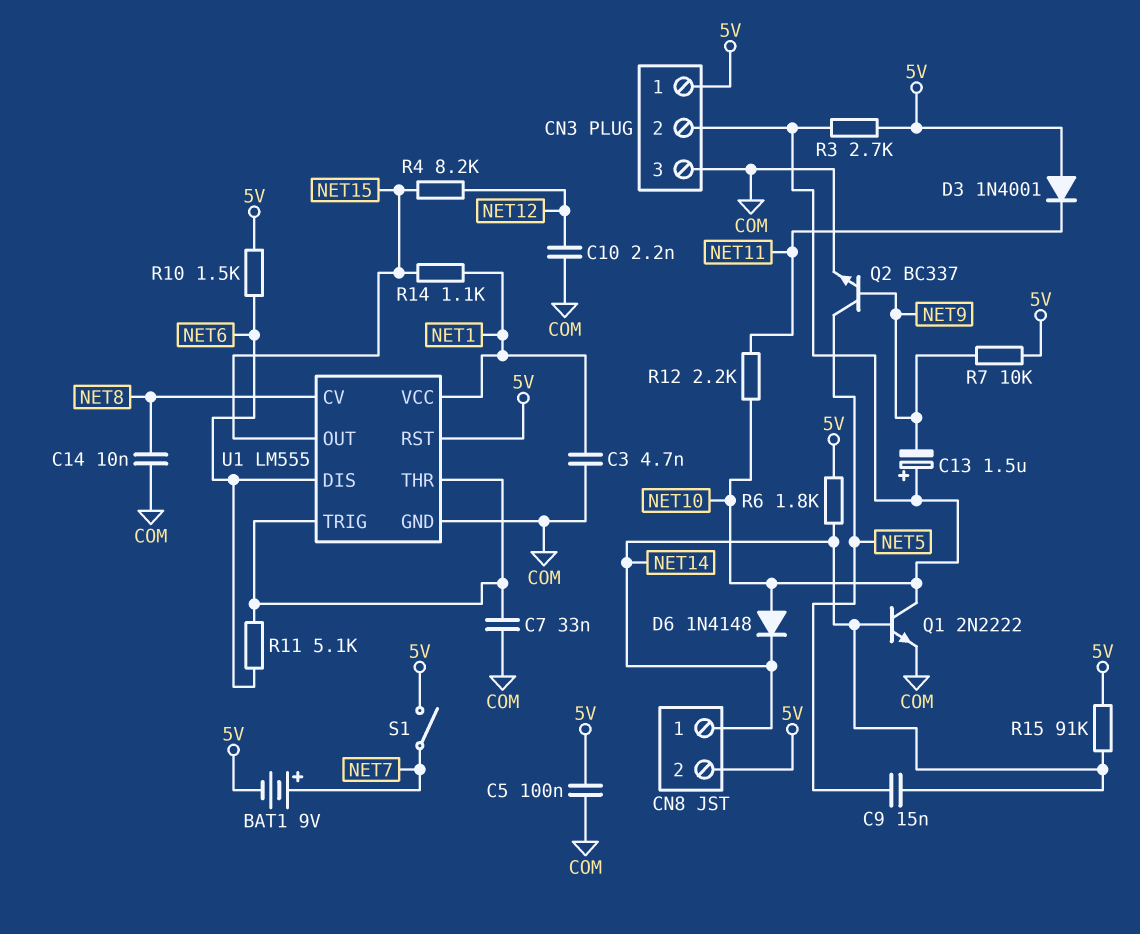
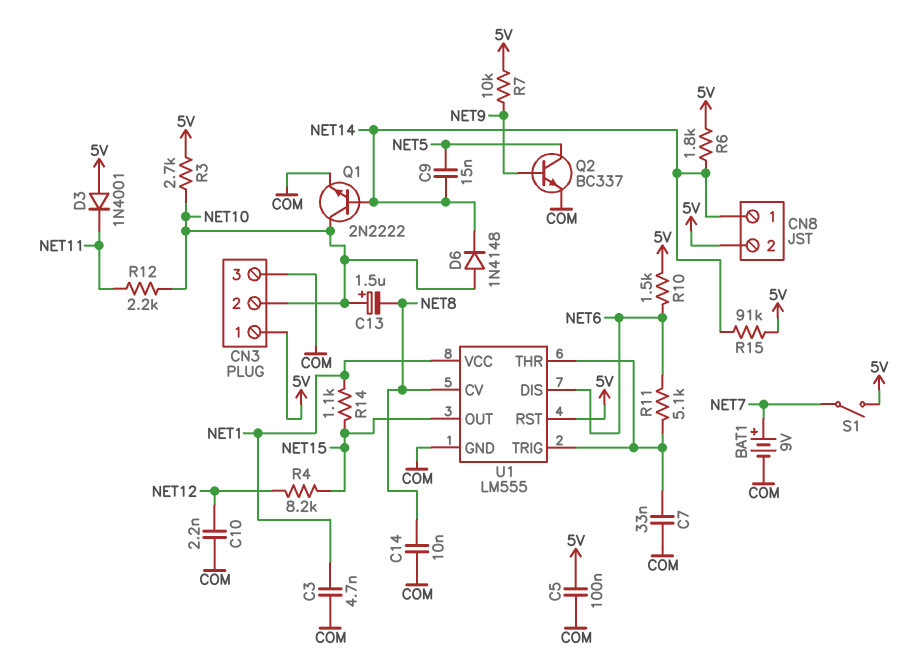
BAT1: 9V (plus NET7, minus 5V) -> 9V (plus NET7, minus COM)
C13: 1.5uF (plus NET10, minus NET9) -> 1.5uF (plus NET10, minus NET8)

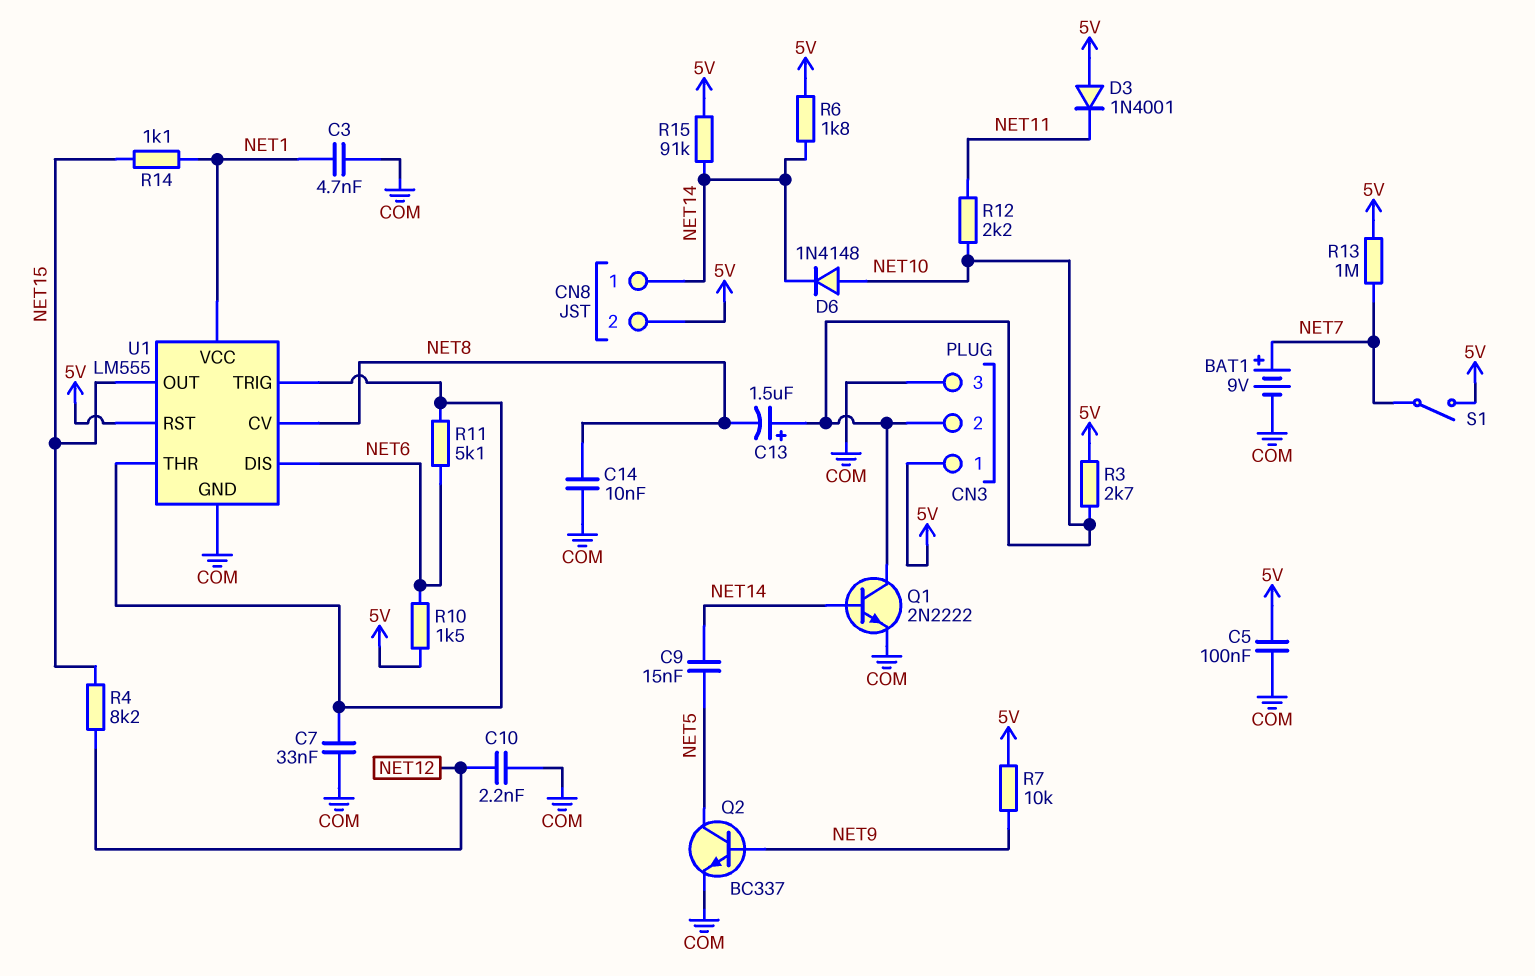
R13: none -> 1M (5V, NET7)

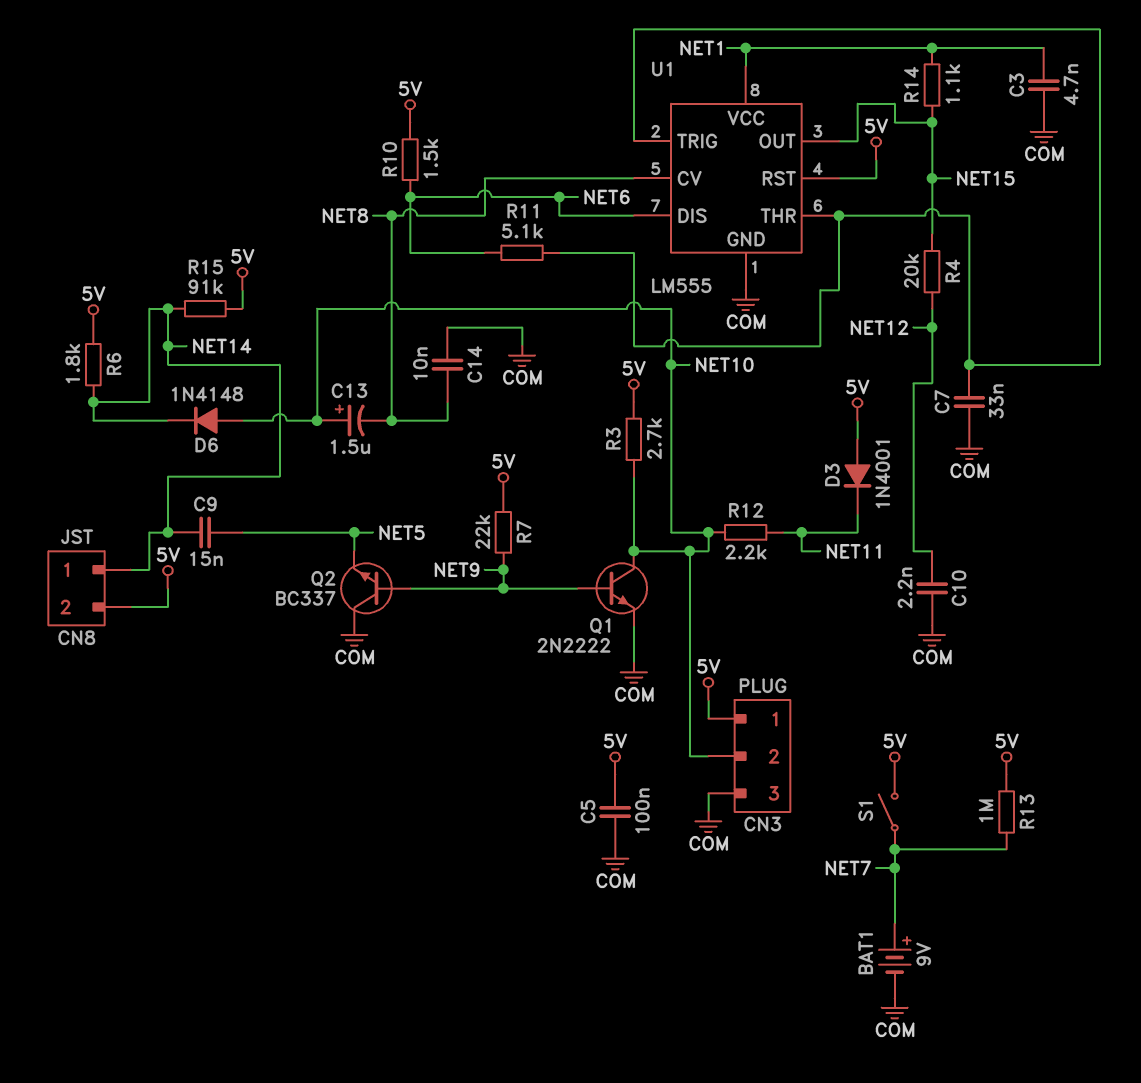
Q1: NPN 2N2222 (B NET14, C NET10, E COM) -> NPN 2N2222 (B NET9, C NET10, E COM)
Q2: NPN BC337 (B NET9, C NET5, E COM) -> NPN BC337 (B NET9, C COM, E NET5)
R4: 8.2k (NET12, NET15) -> 20k (NET12, NET15)
R7: 10k (5V, NET9) -> 22k (5V, NET9)

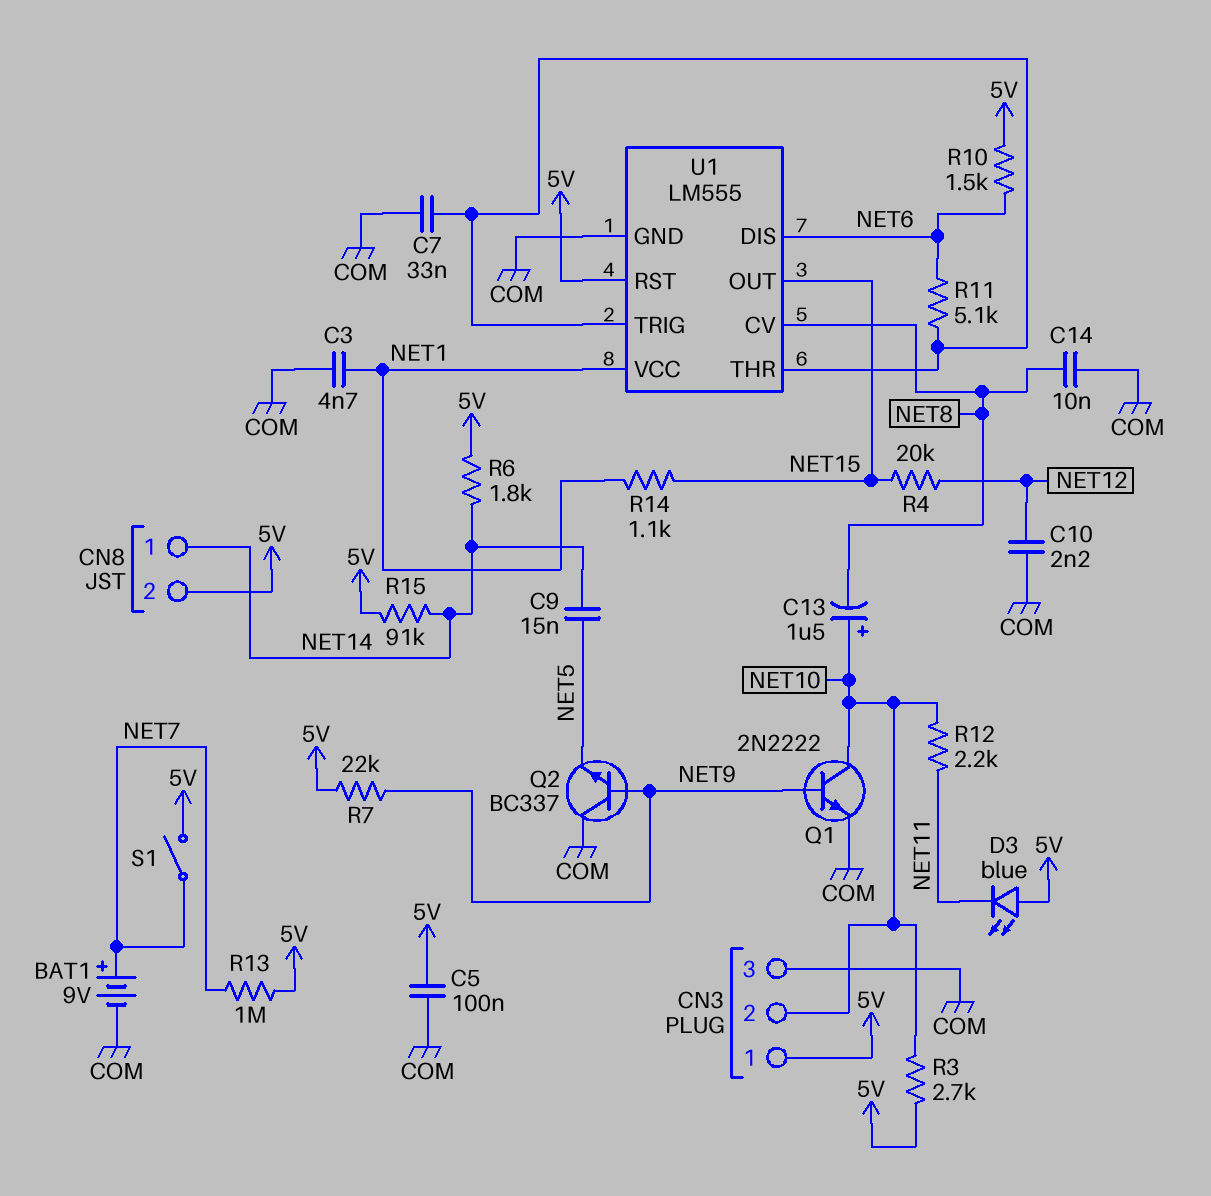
D3: diode 1N4001 (A 5V, K NET11) -> LED blue (A 5V, K NET11)
D6: diode 1N4148 (A NET10, K NET14) -> none

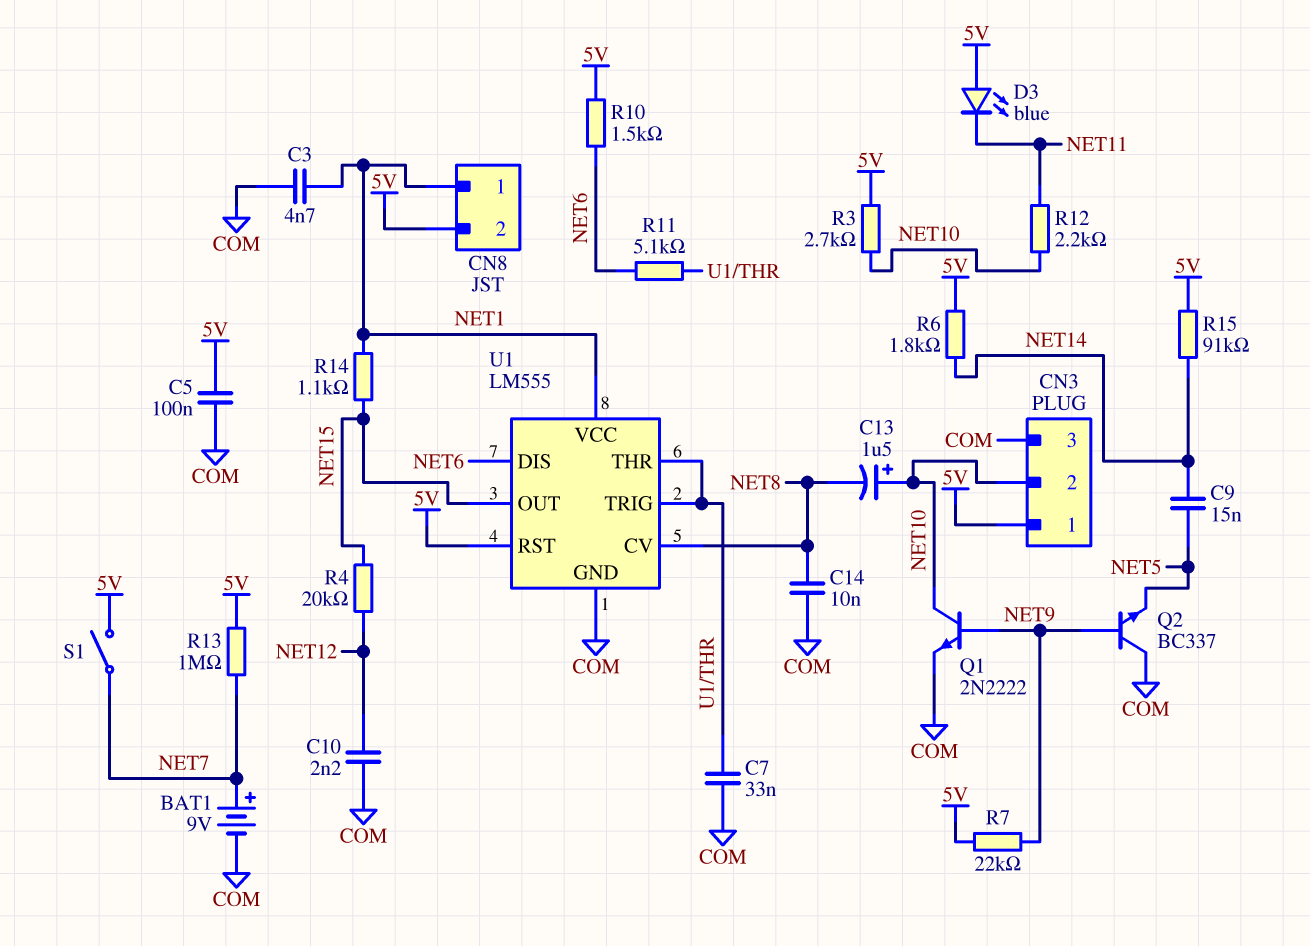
CN8 pin 1: NET14 -> NET1

